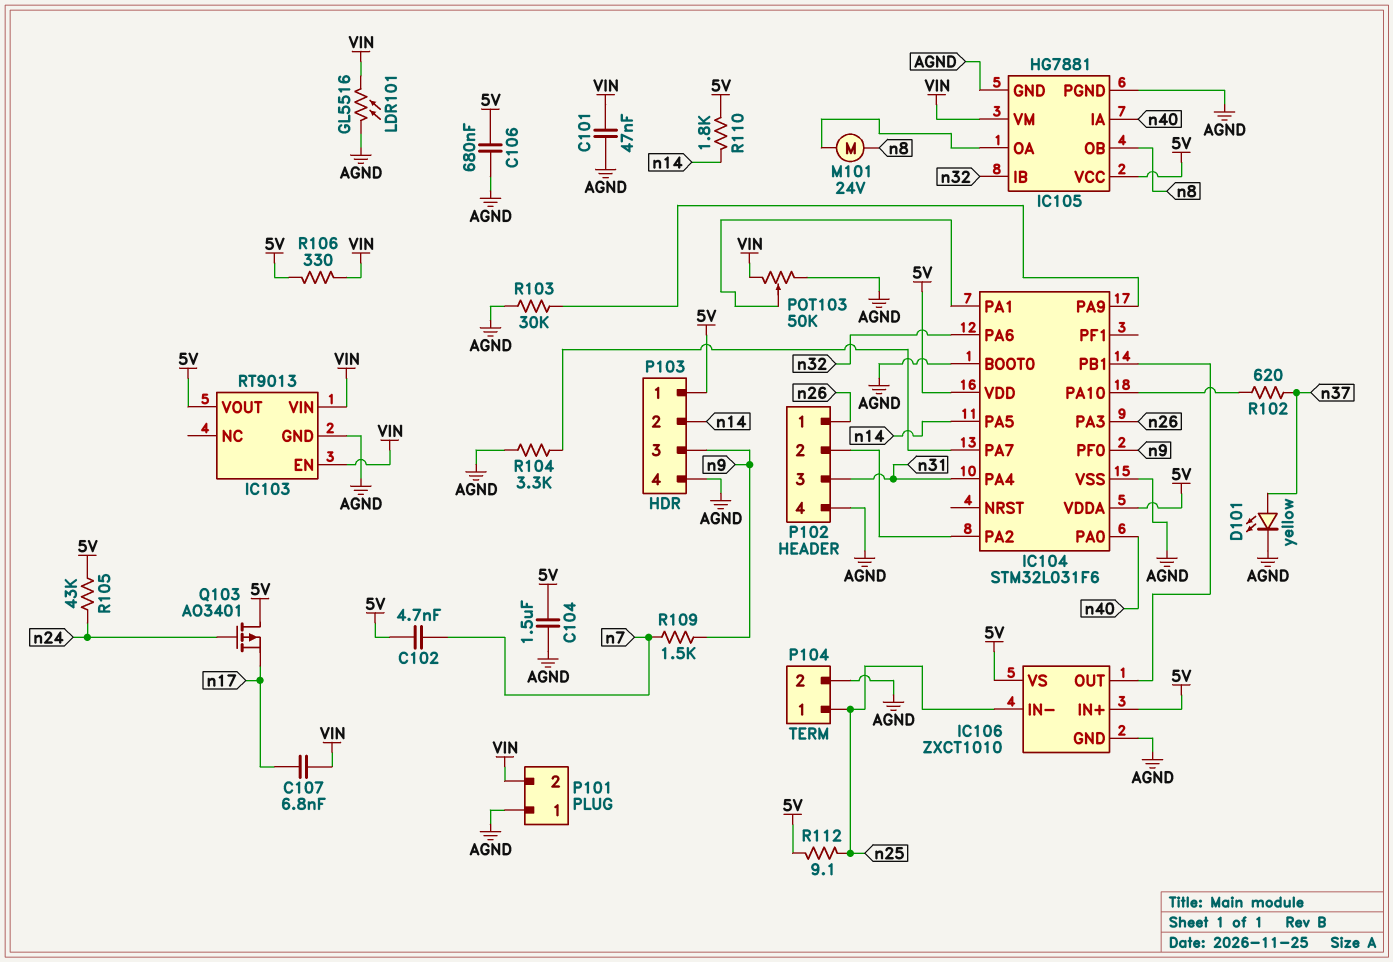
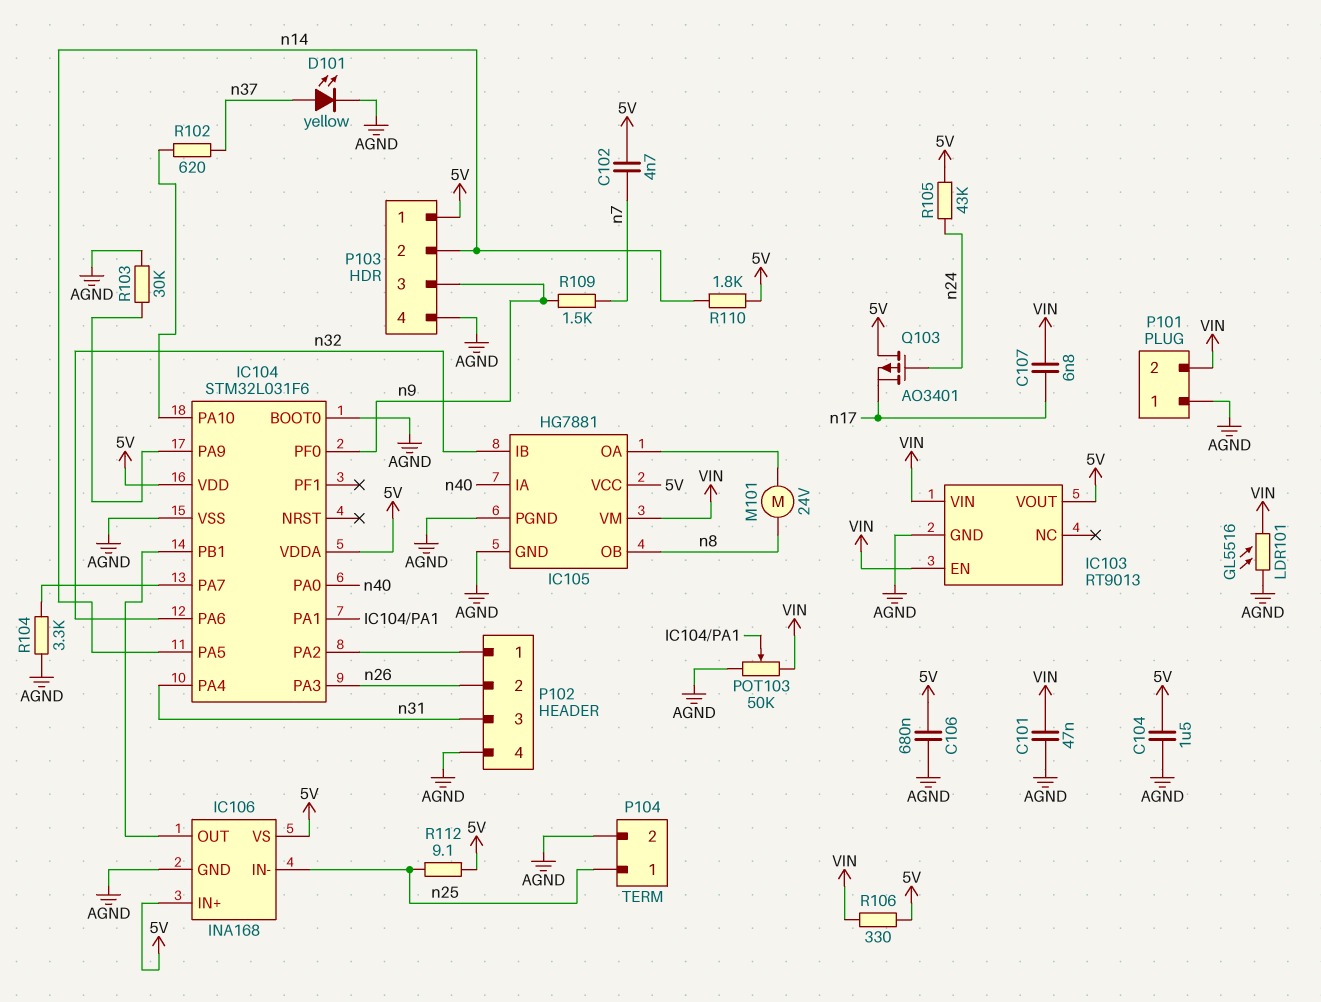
IC106: ZXCT1010 -> INA168
P102 pin 1: n26 -> IC104/PA2
P102 pin 2: IC104/PA2 -> n26

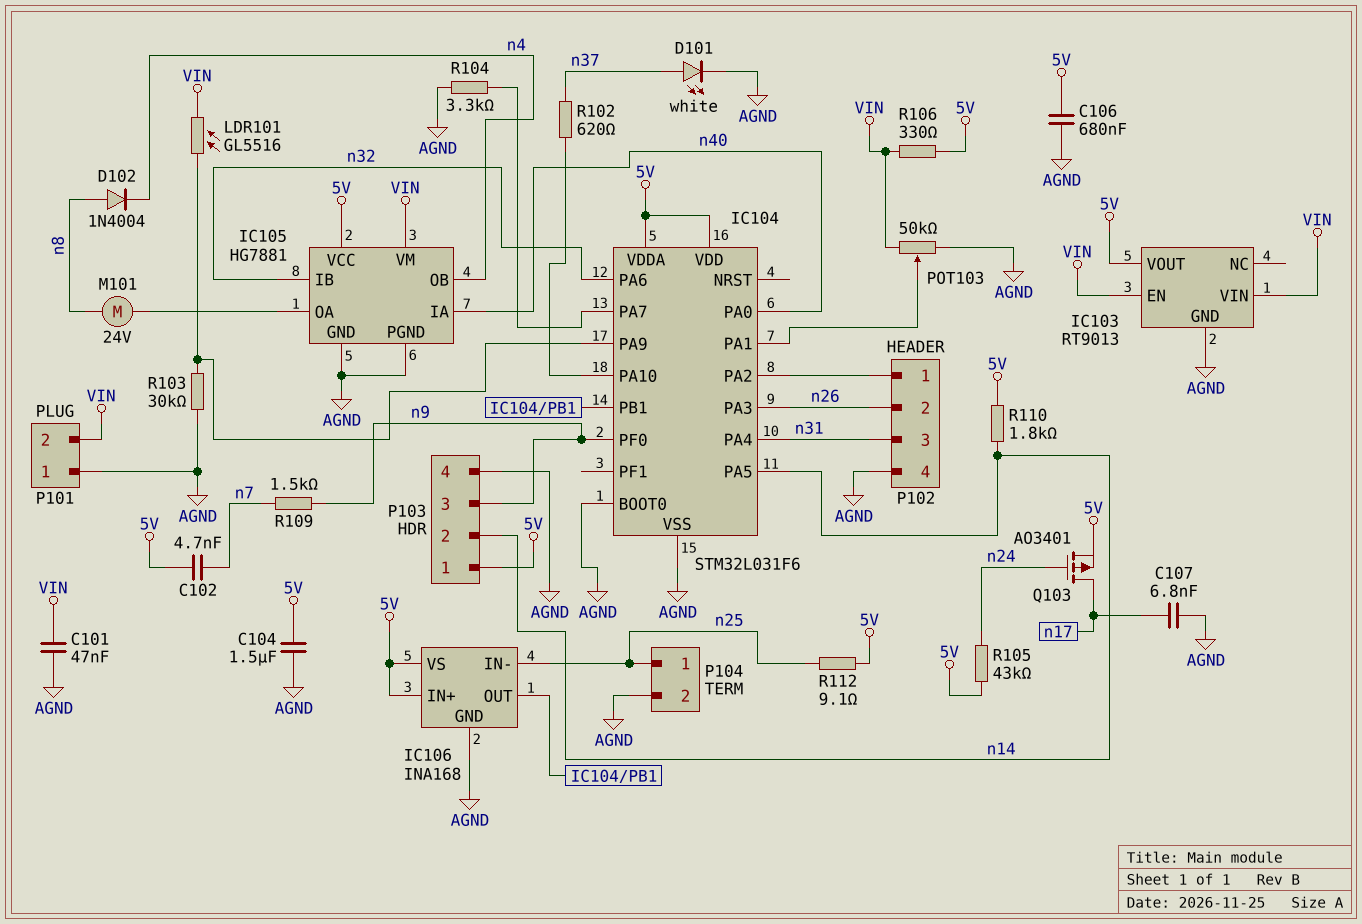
C107: 6.8nF (VIN, n17) -> 6.8nF (AGND, n17)
D101: LED yellow (A n37, K AGND) -> LED white (A n37, K AGND)
D102: none -> diode 1N4004 (A n8, K n4)
IC105 pin OB: n8 -> n4
LDR101: GL5516 (AGND, VIN) -> GL5516 (IC104/PA9, VIN)
Q103: PMOS AO3401 (G n24, D 5V, S n17) -> PMOS AO3401 (G n24, D n17, S 5V)

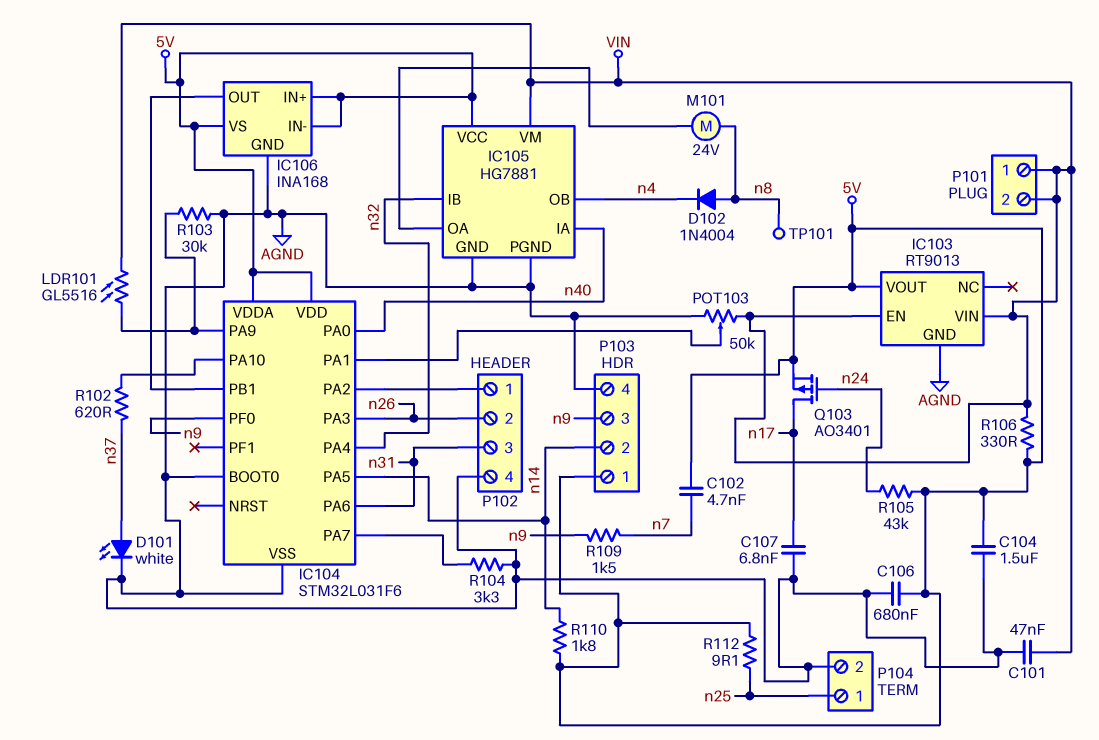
IC104 pin PA4: n31 -> n32
IC104 pin PA6: n32 -> n31
IC106 pin IN-: n25 -> 5V
P101 pin 1: AGND -> VIN
TP101: none -> test point (n8)

